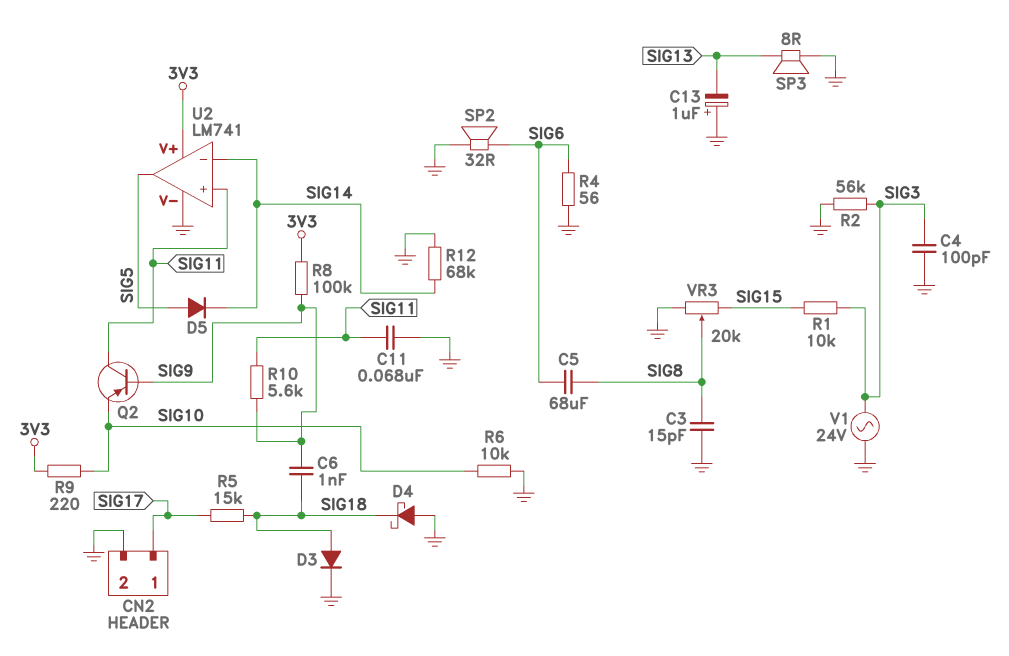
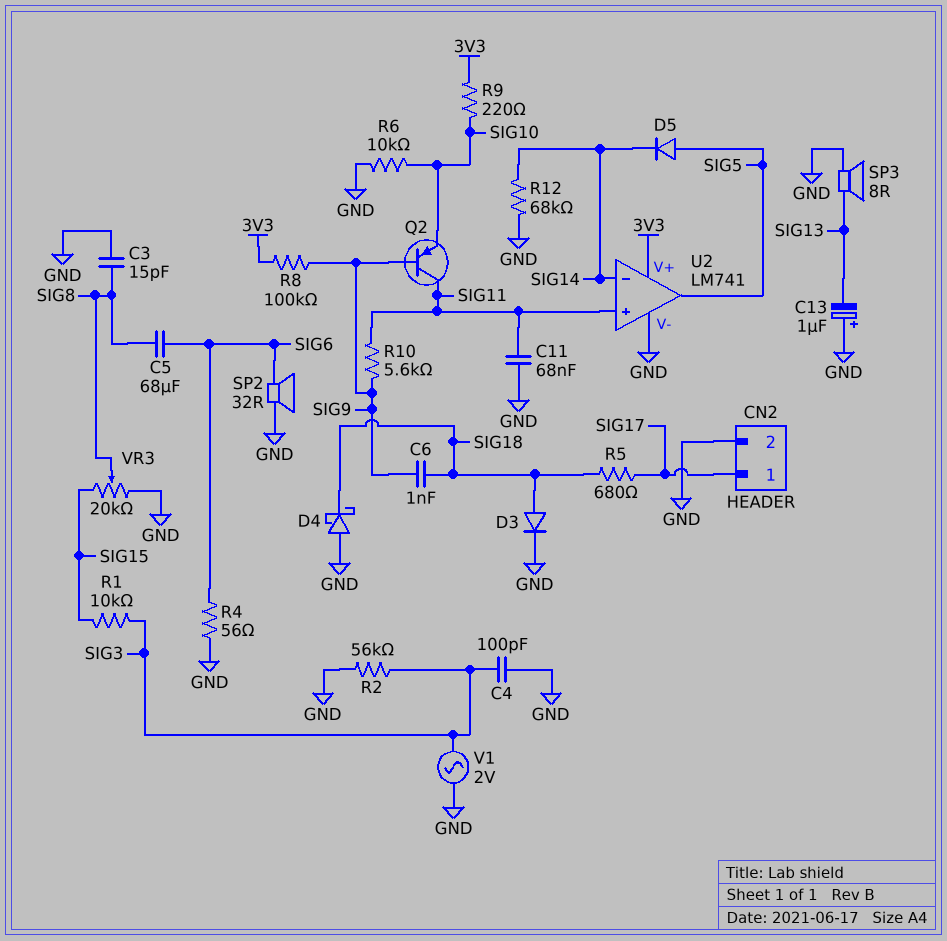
R5: 15k (SIG17, SIG18) -> 680 (SIG17, SIG18)
V1: AC 24V (GND, SIG3) -> AC 2V (GND, SIG3)

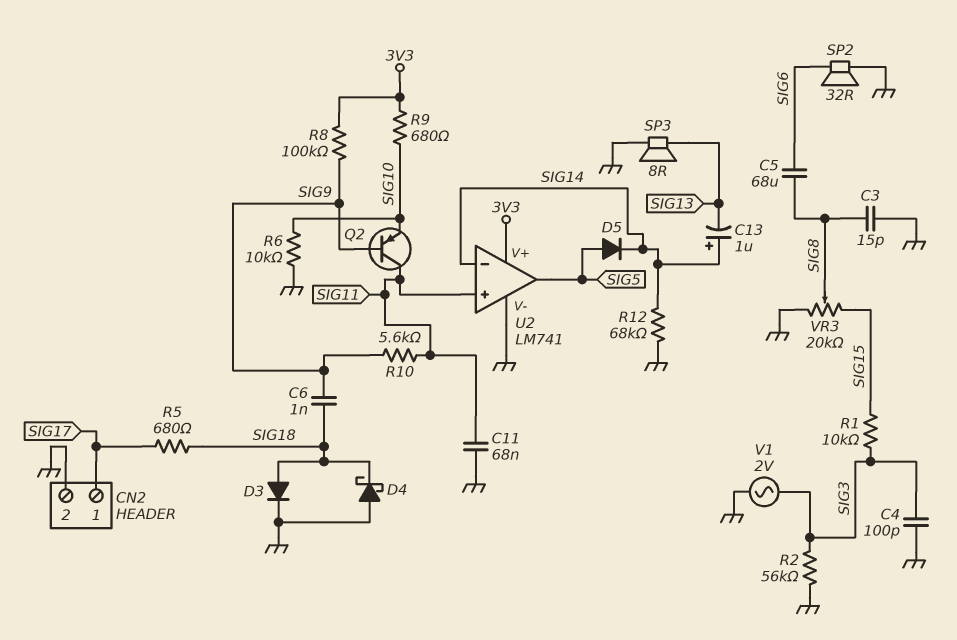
C13: 1uF (plus GND, minus SIG13) -> 1uF (plus SIG14, minus SIG13)
R4: 56 (GND, SIG6) -> none
R9: 220 (3V3, SIG10) -> 680 (3V3, SIG10)

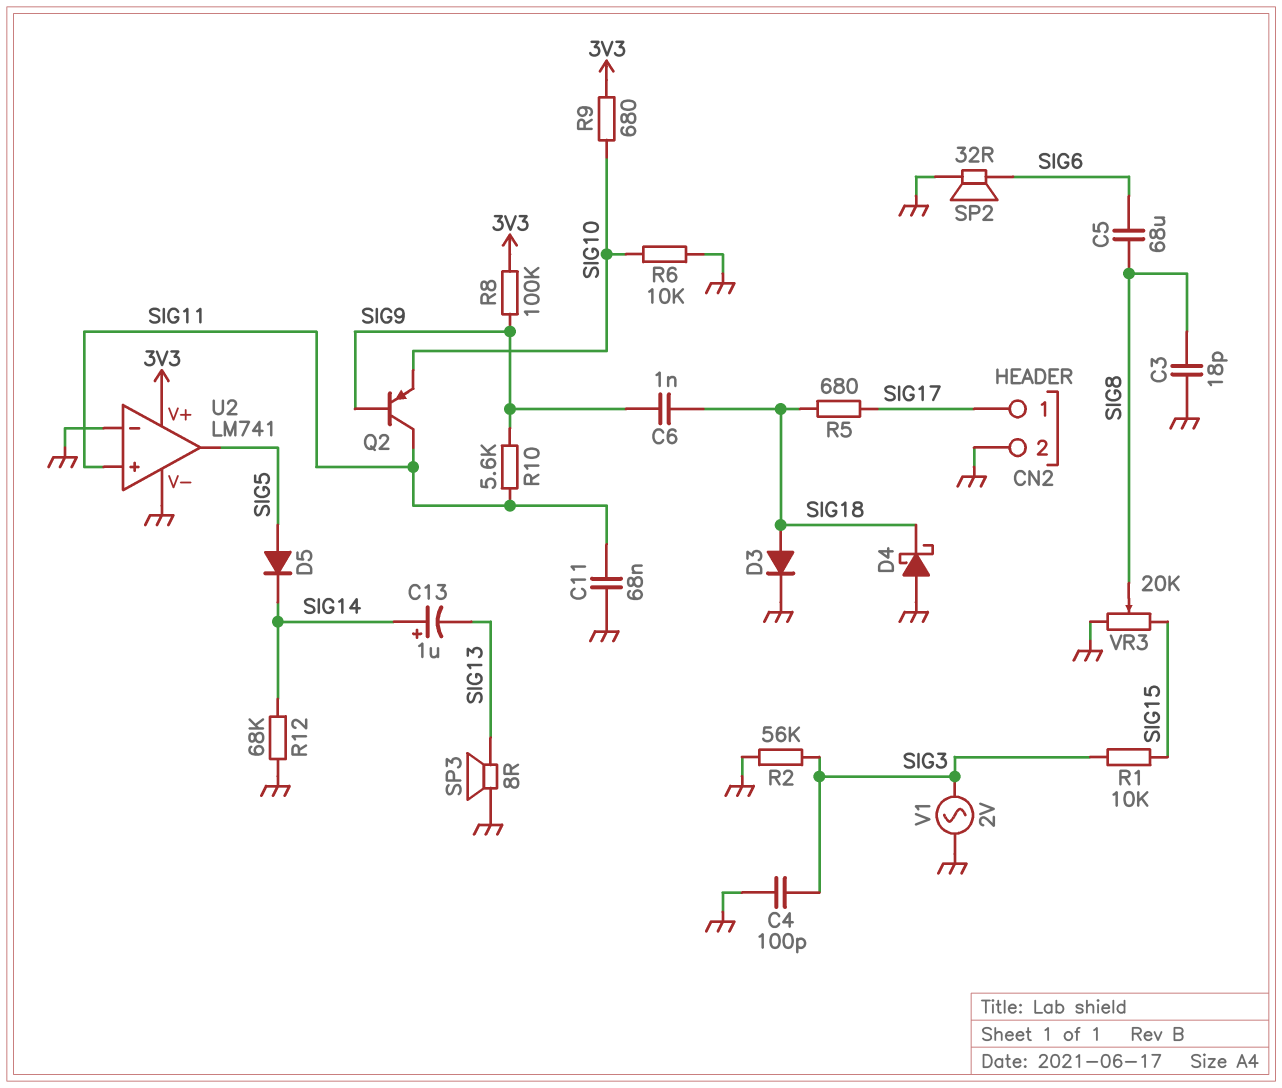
C3: 15pF (GND, SIG8) -> 18pF (GND, SIG8)
U2 pin in-: SIG14 -> GND

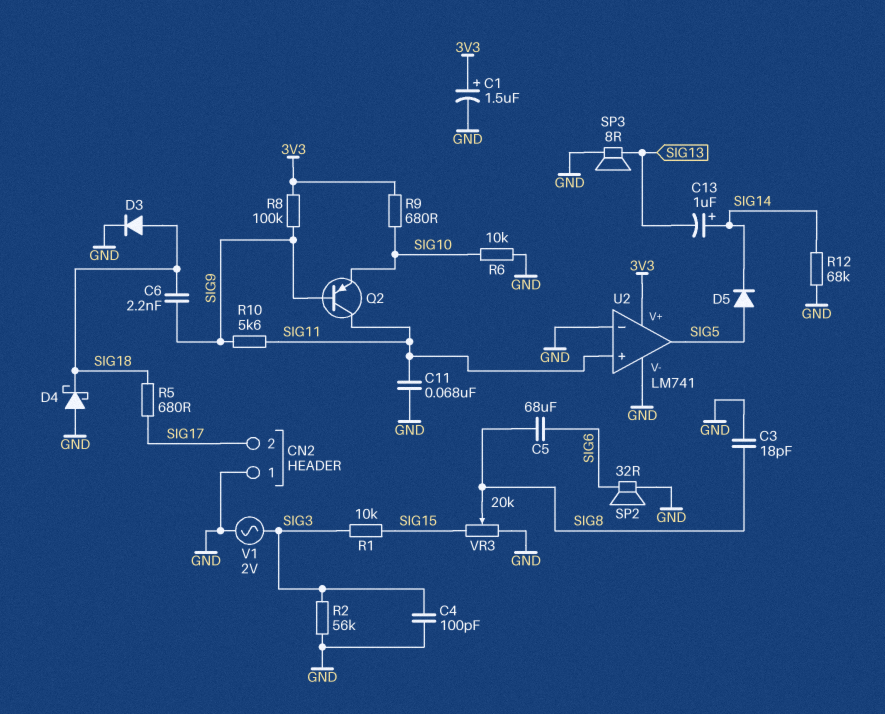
C1: none -> 1.5uF (plus 3V3, minus GND)
C6: 1nF (SIG9, SIG18) -> 2.2nF (SIG9, SIG18)
CN2 pin 1: SIG17 -> GND
CN2 pin 2: GND -> SIG17

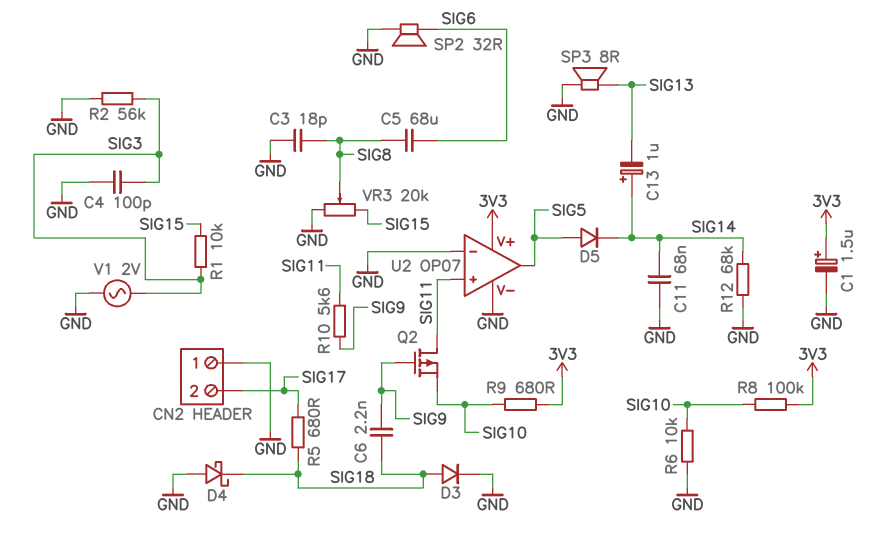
C11: 68nF (GND, SIG11) -> 68nF (GND, SIG14)
Q2: PNP (B SIG9, C SIG11, E SIG10) -> PMOS (G SIG9, D SIG11, S SIG10)
R8: 100k (3V3, SIG9) -> 100k (3V3, SIG10)
U2: LM741 -> OP07

